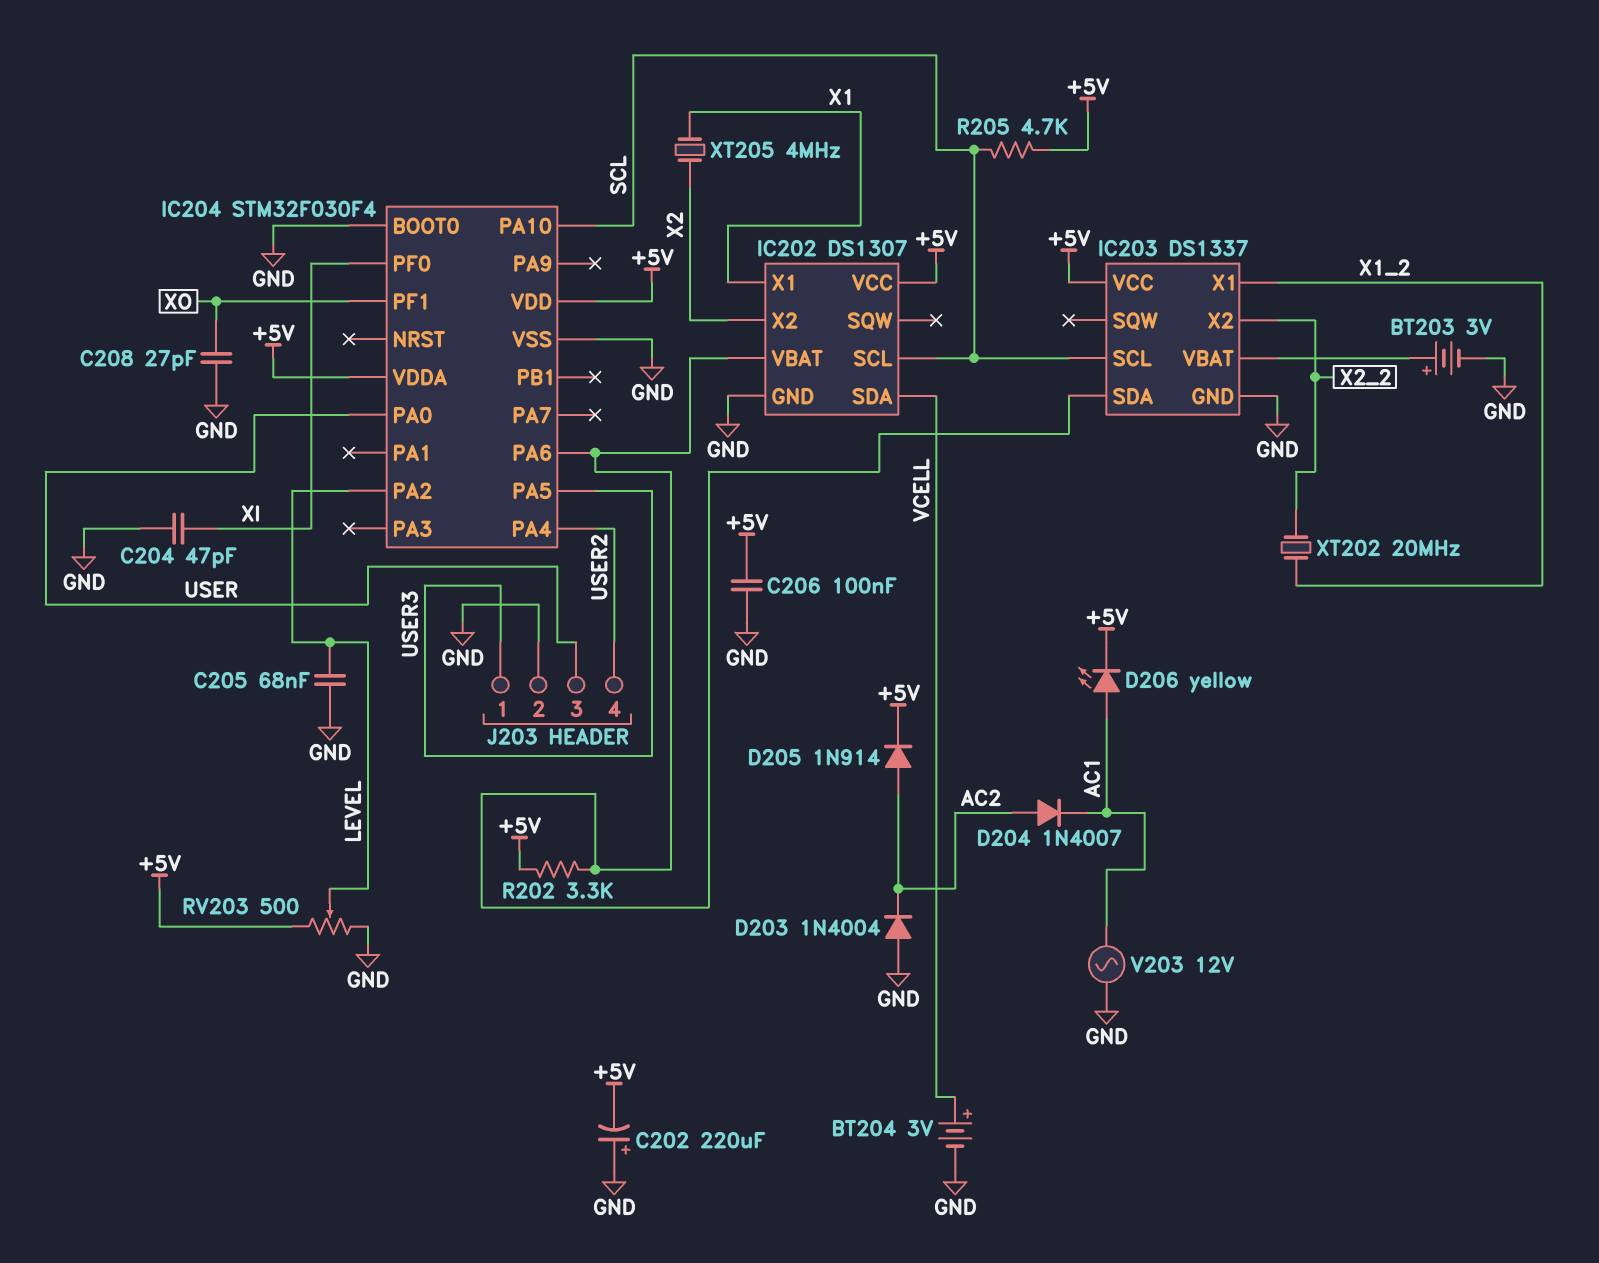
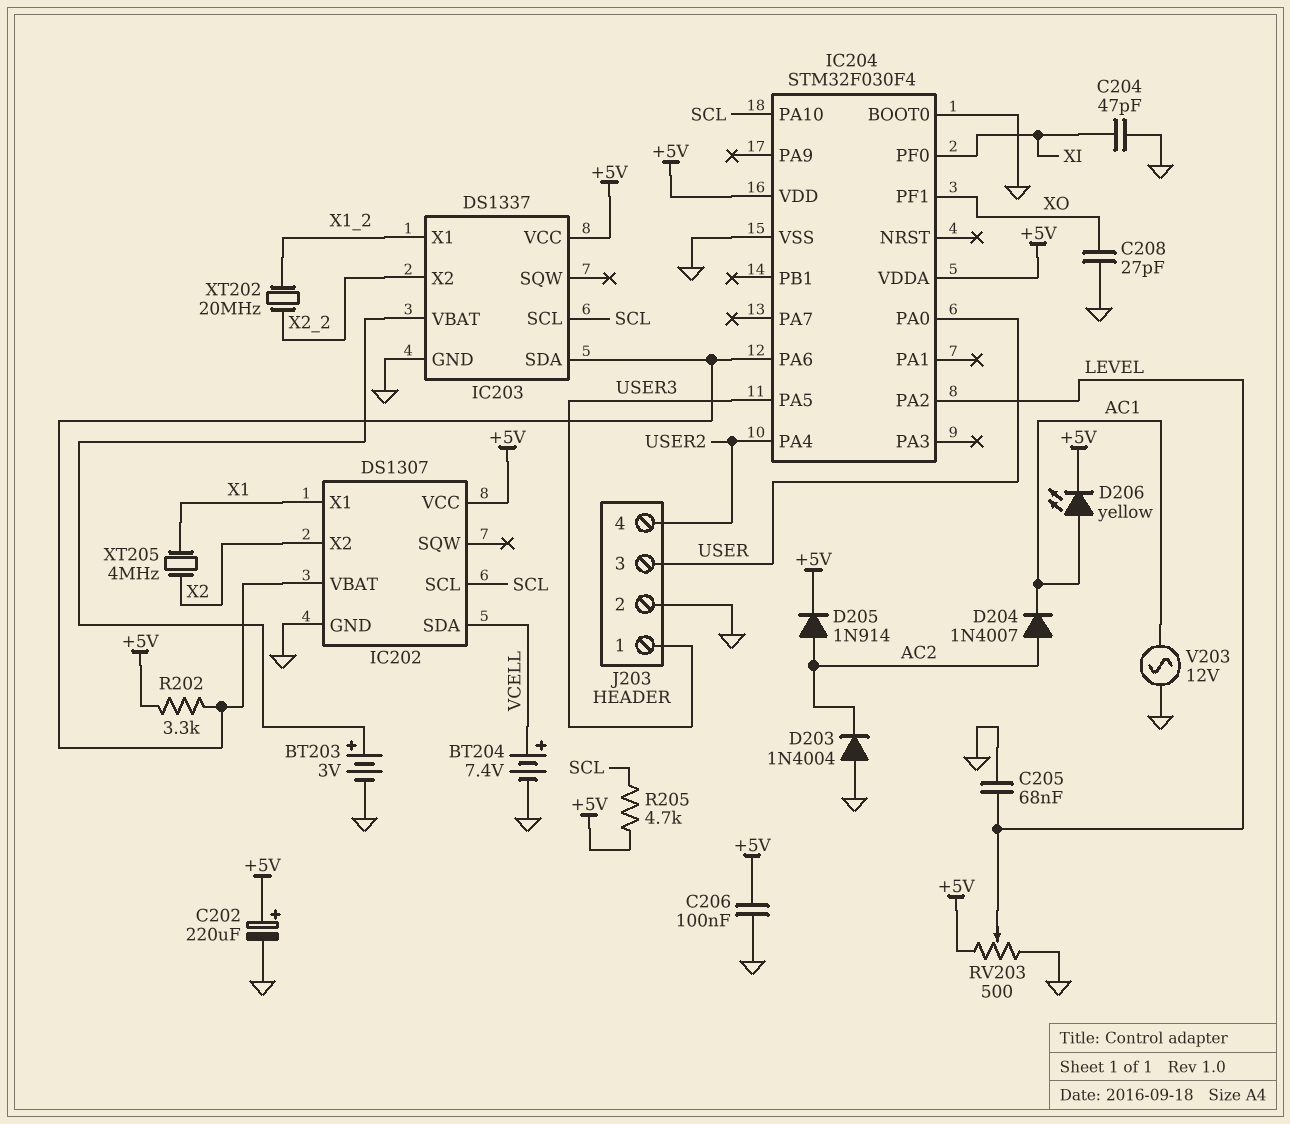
BT204: 3V (plus VCELL, minus GND) -> 7.4V (plus VCELL, minus GND)
C202: 220uF (plus GND, minus +5V) -> 220uF (plus +5V, minus GND)

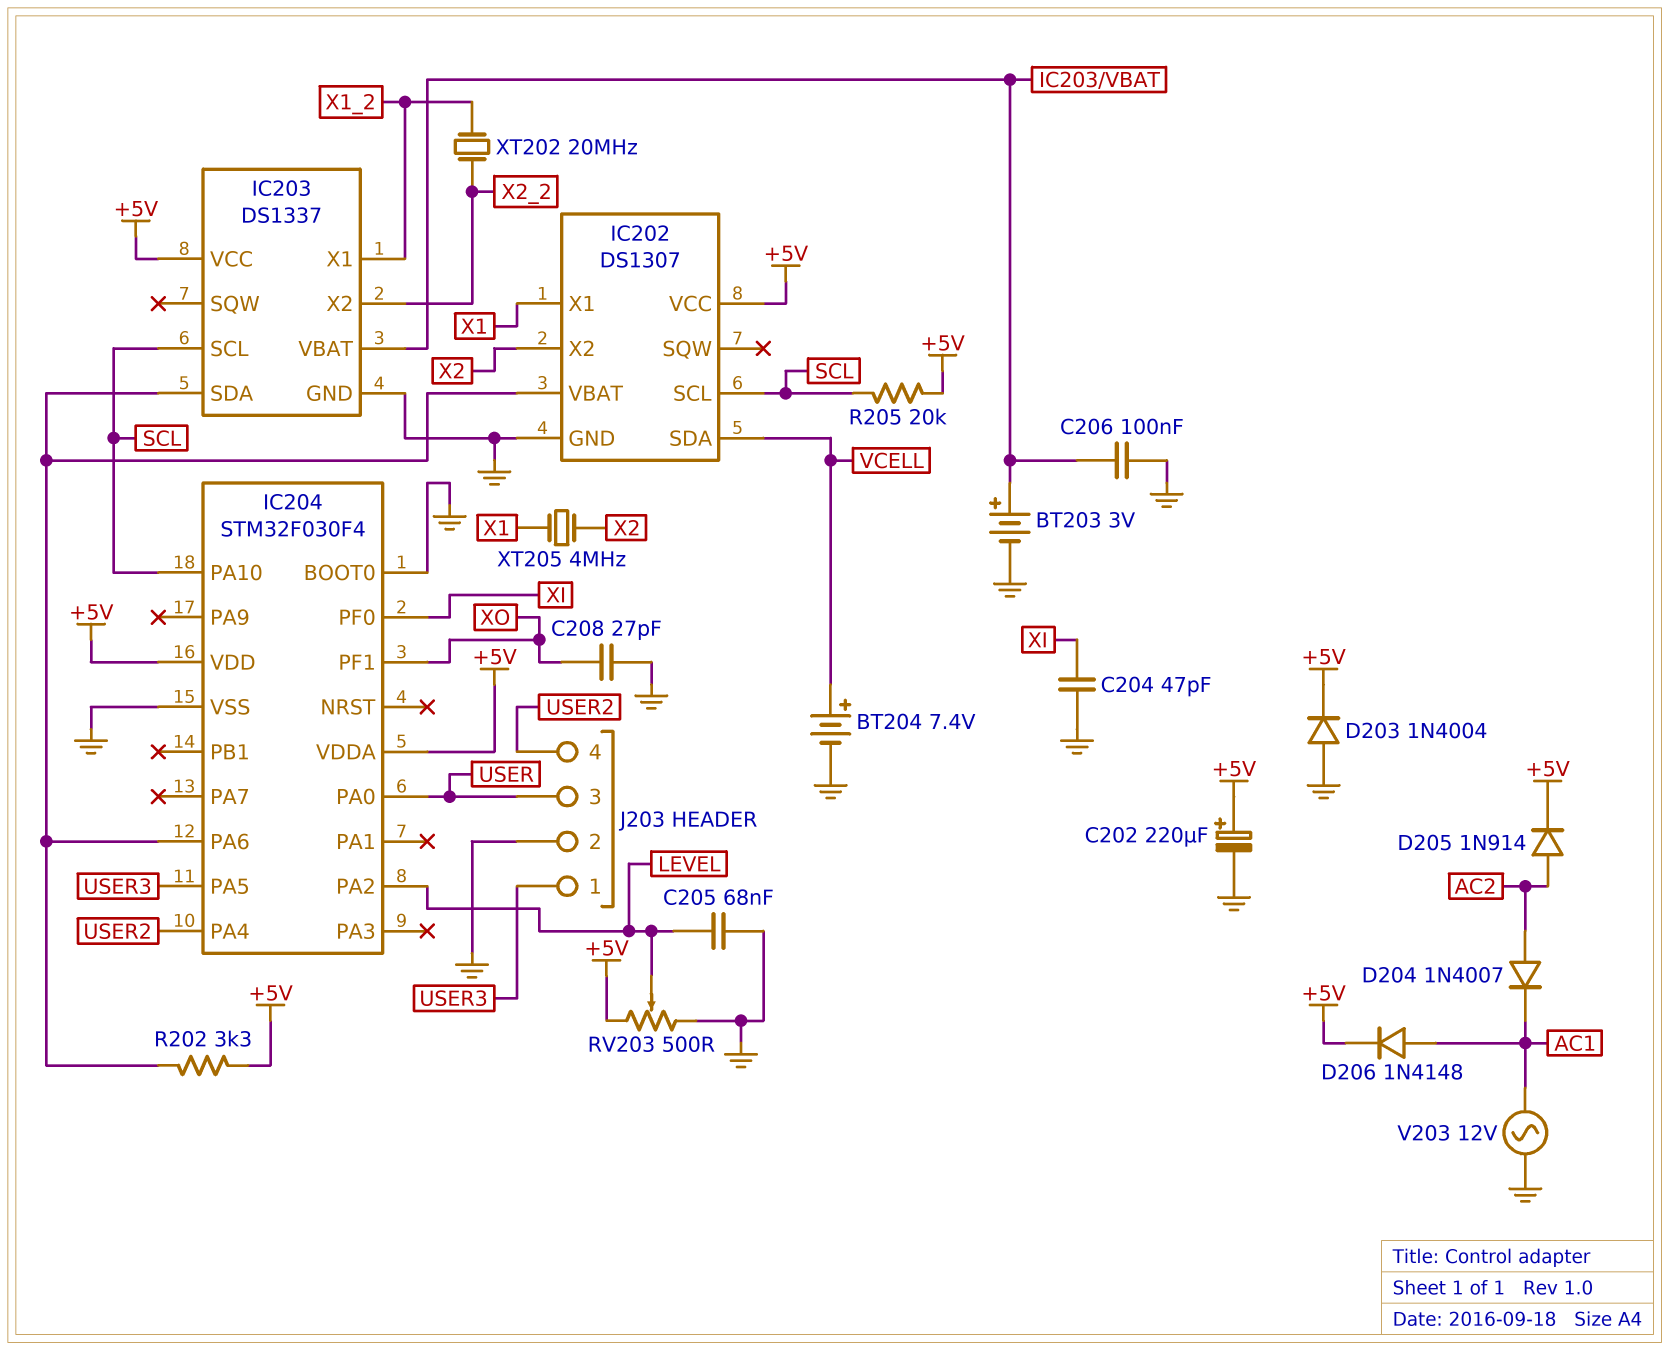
C206: 100nF (+5V, GND) -> 100nF (GND, IC203/VBAT)
D203: diode 1N4004 (A GND, K AC2) -> diode 1N4004 (A GND, K +5V)
D206: LED yellow (A AC1, K +5V) -> diode 1N4148 (A AC1, K +5V)
R205: 4.7k (+5V, SCL) -> 20k (+5V, SCL)

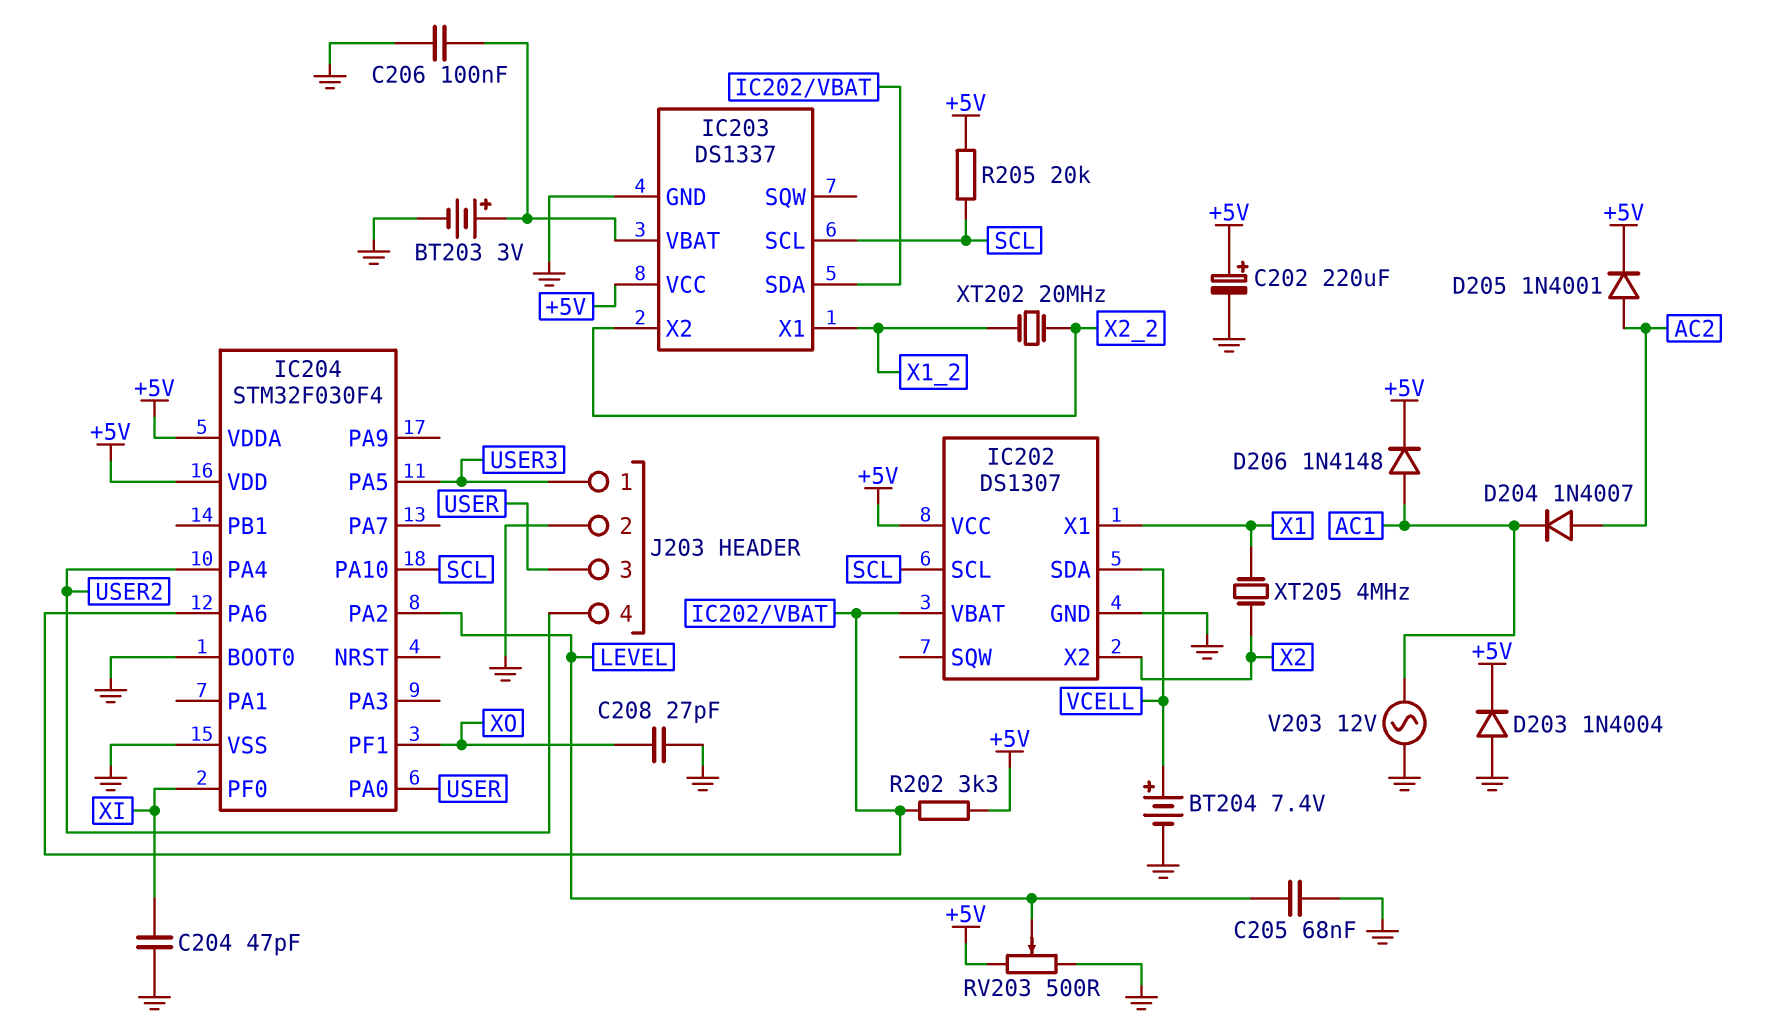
D205: diode 1N914 (A AC2, K +5V) -> diode 1N4001 (A AC2, K +5V)

